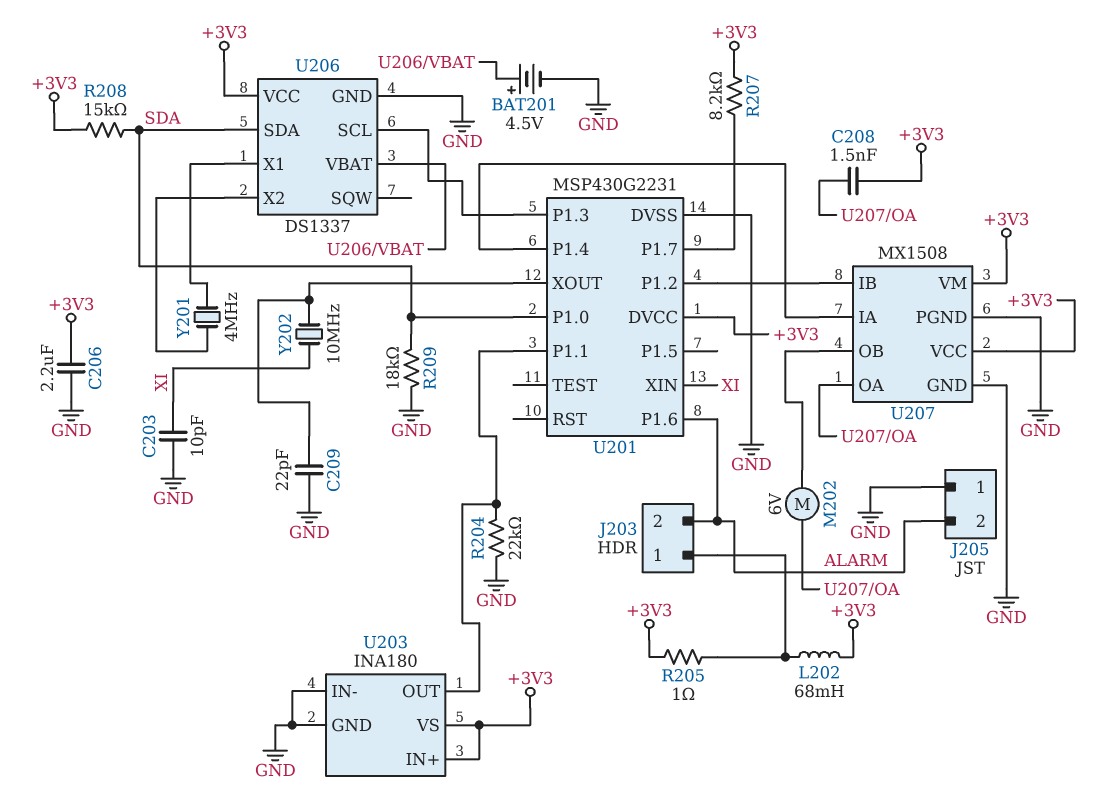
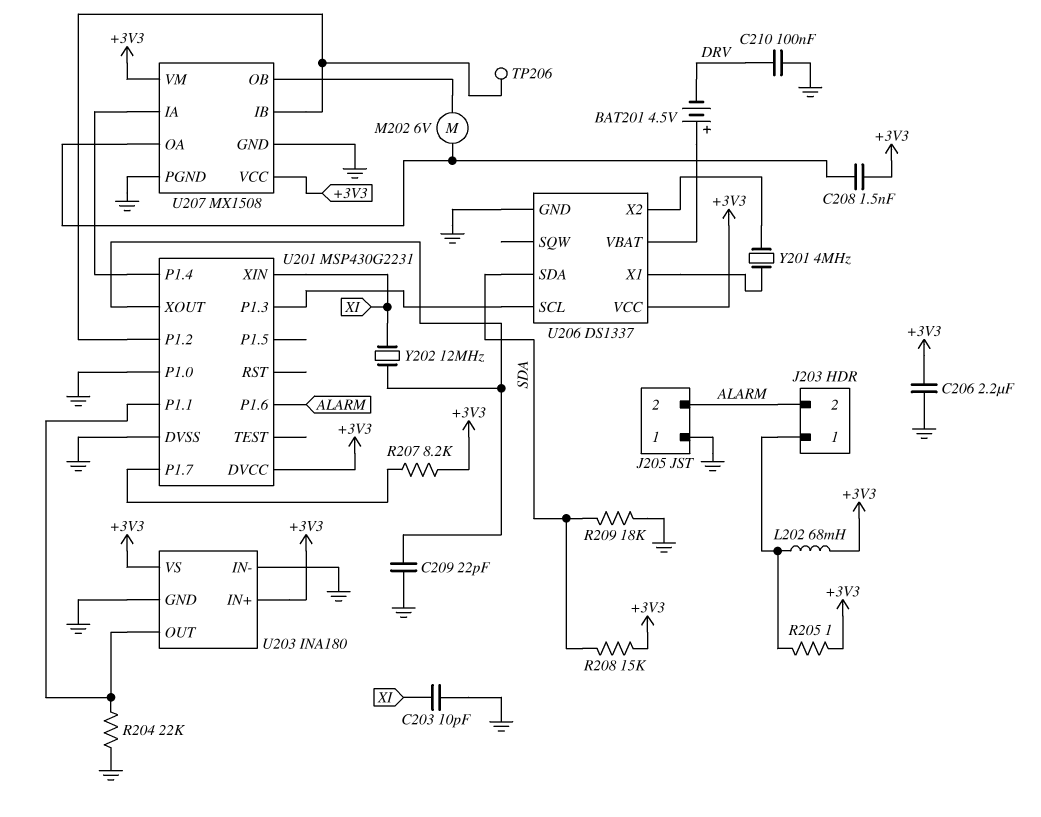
BAT201: 4.5V (plus U206/VBAT, minus GND) -> 4.5V (plus U206/VBAT, minus DRV)
C210: none -> 100nF (DRV, GND)
TP206: none -> test point (U201/P1.2)
U201 pin P1.0: SDA -> GND
Y202: 10MHz (U201/XOUT, XI) -> 12MHz (U201/XOUT, XI)

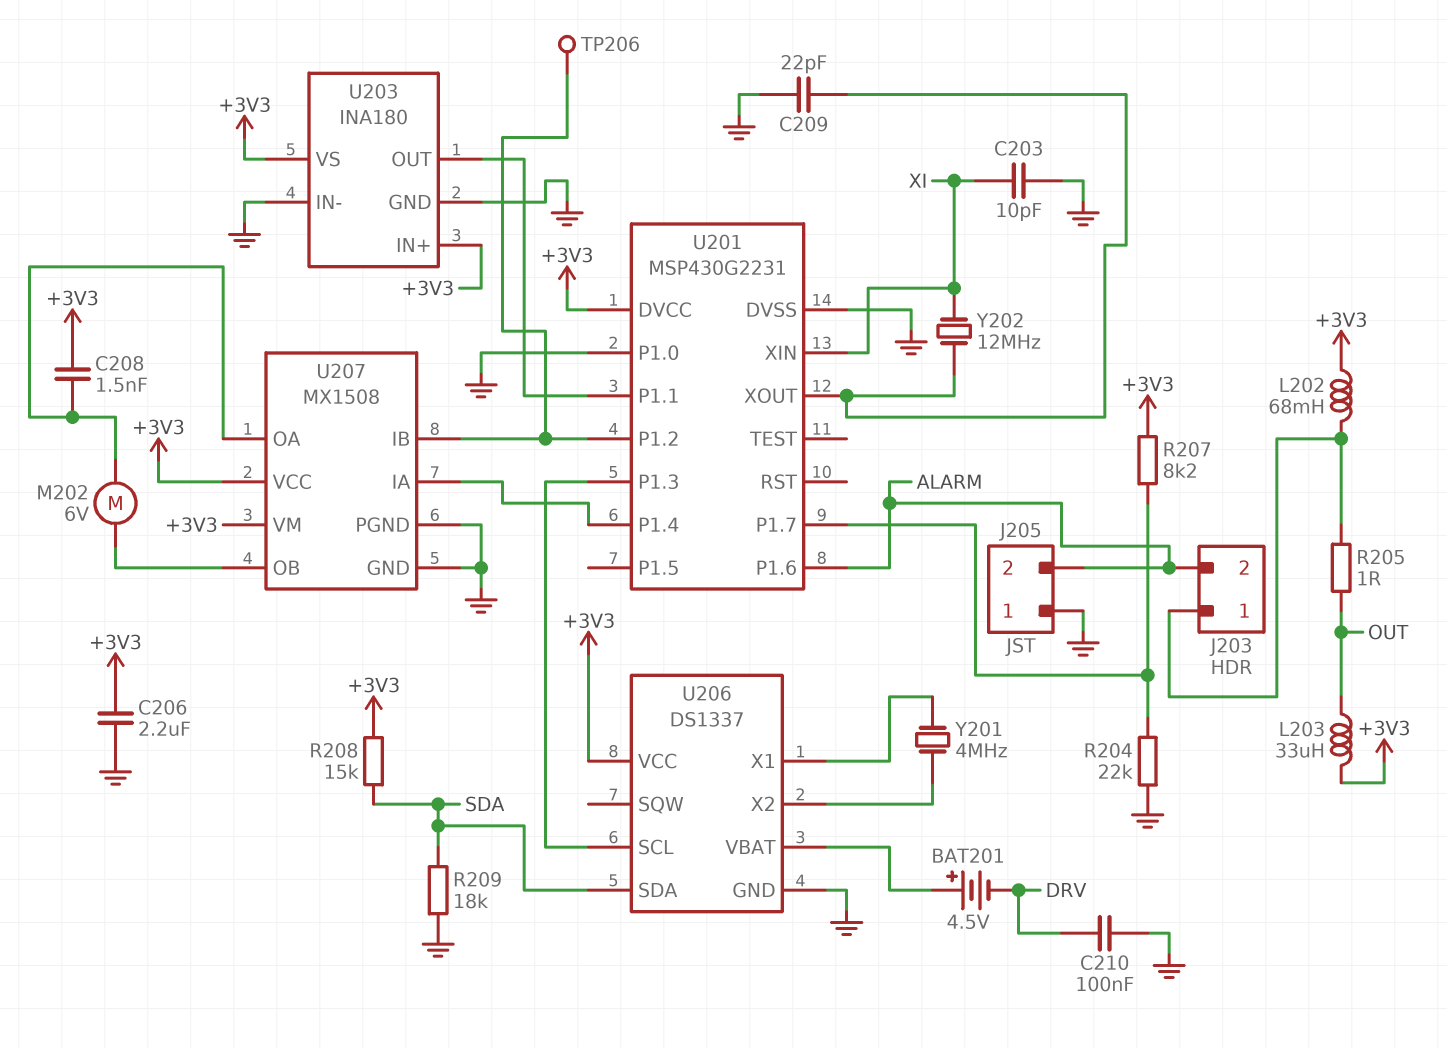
L203: none -> 33uH (+3V3, OUT)
R204: 22k (GND, U201/P1.1) -> 22k (GND, U201/P1.7)
R205: 1 (+3V3, J203/1) -> 1 (J203/1, OUT)

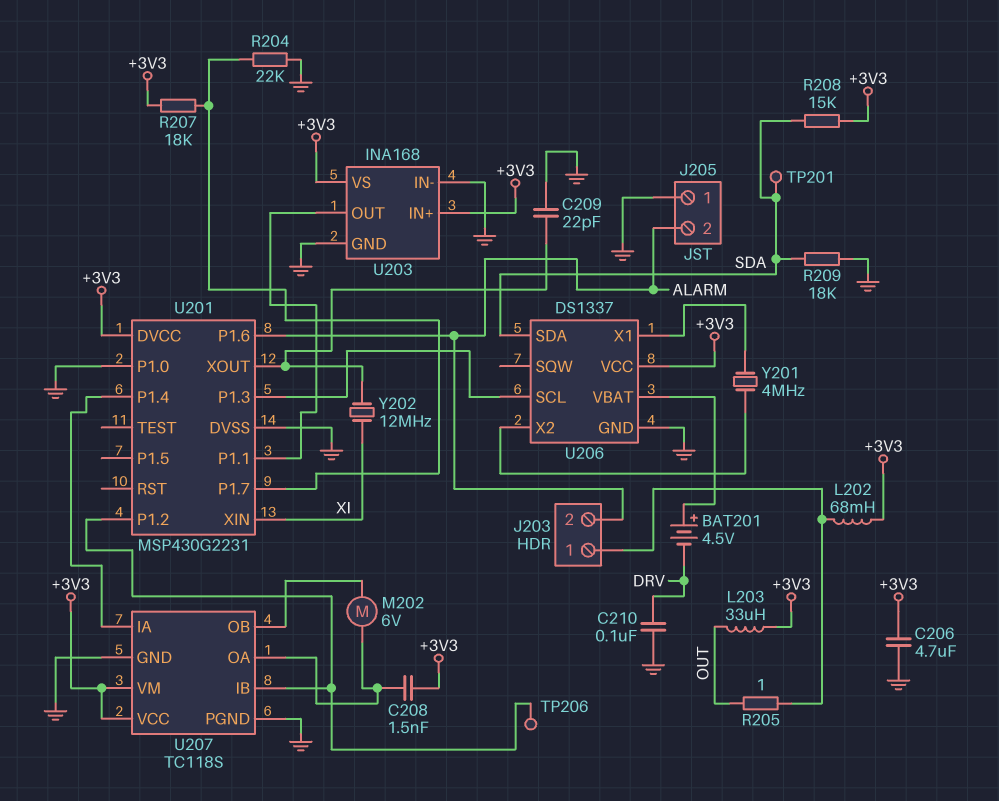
C203: 10pF (GND, XI) -> none
C206: 2.2uF (+3V3, GND) -> 4.7uF (+3V3, GND)
R207: 8.2k (+3V3, U201/P1.7) -> 18k (+3V3, U201/P1.7)
TP201: none -> test point (SDA)
U203: INA180 -> INA168
U207: MX1508 -> TC118S

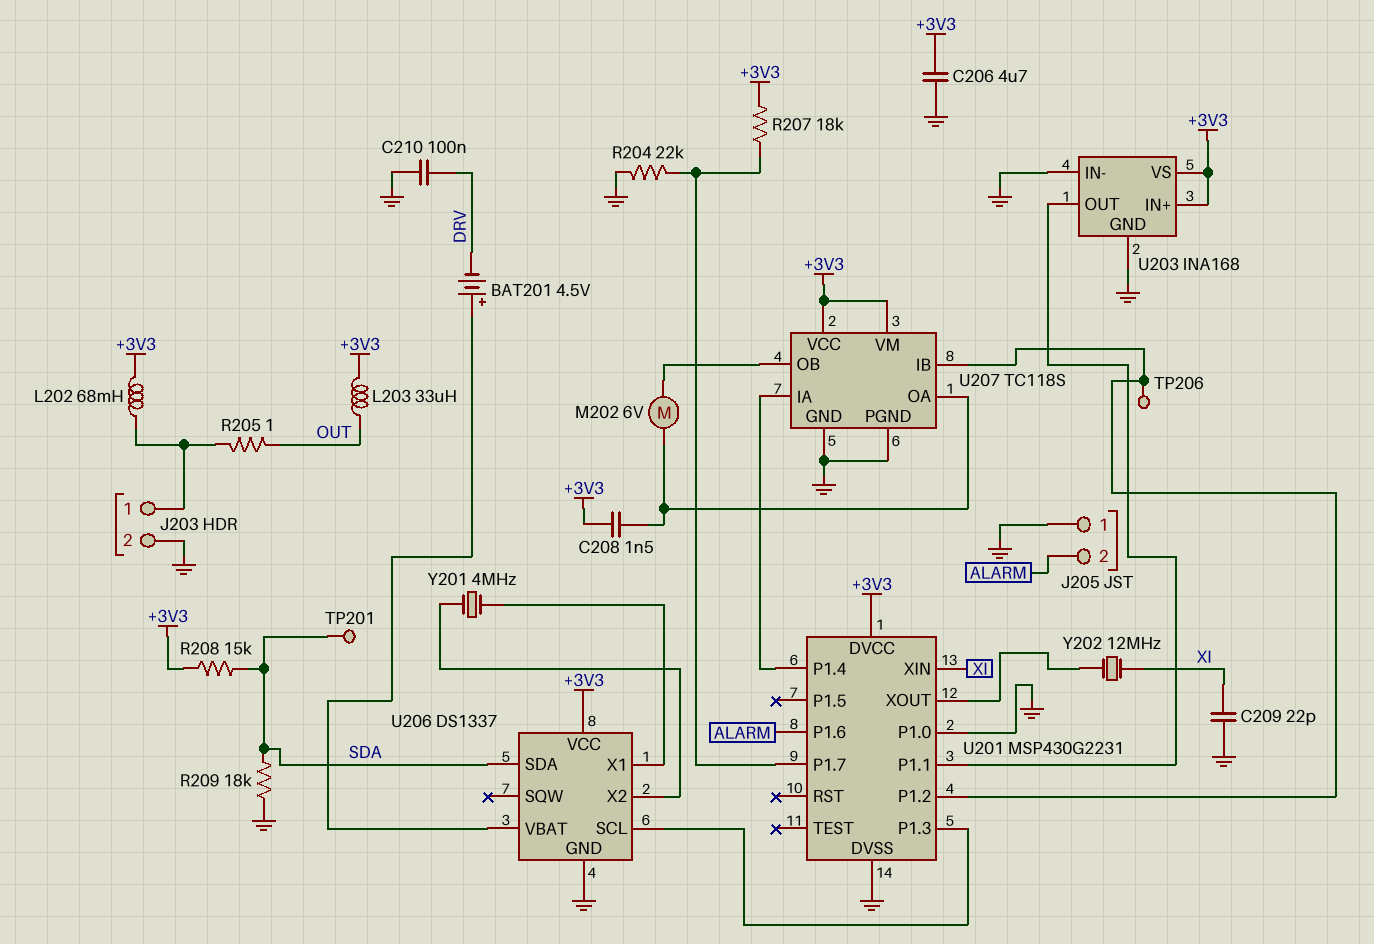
C209: 22pF (GND, U201/XOUT) -> 22pF (GND, XI)
J203 pin 2: ALARM -> GND

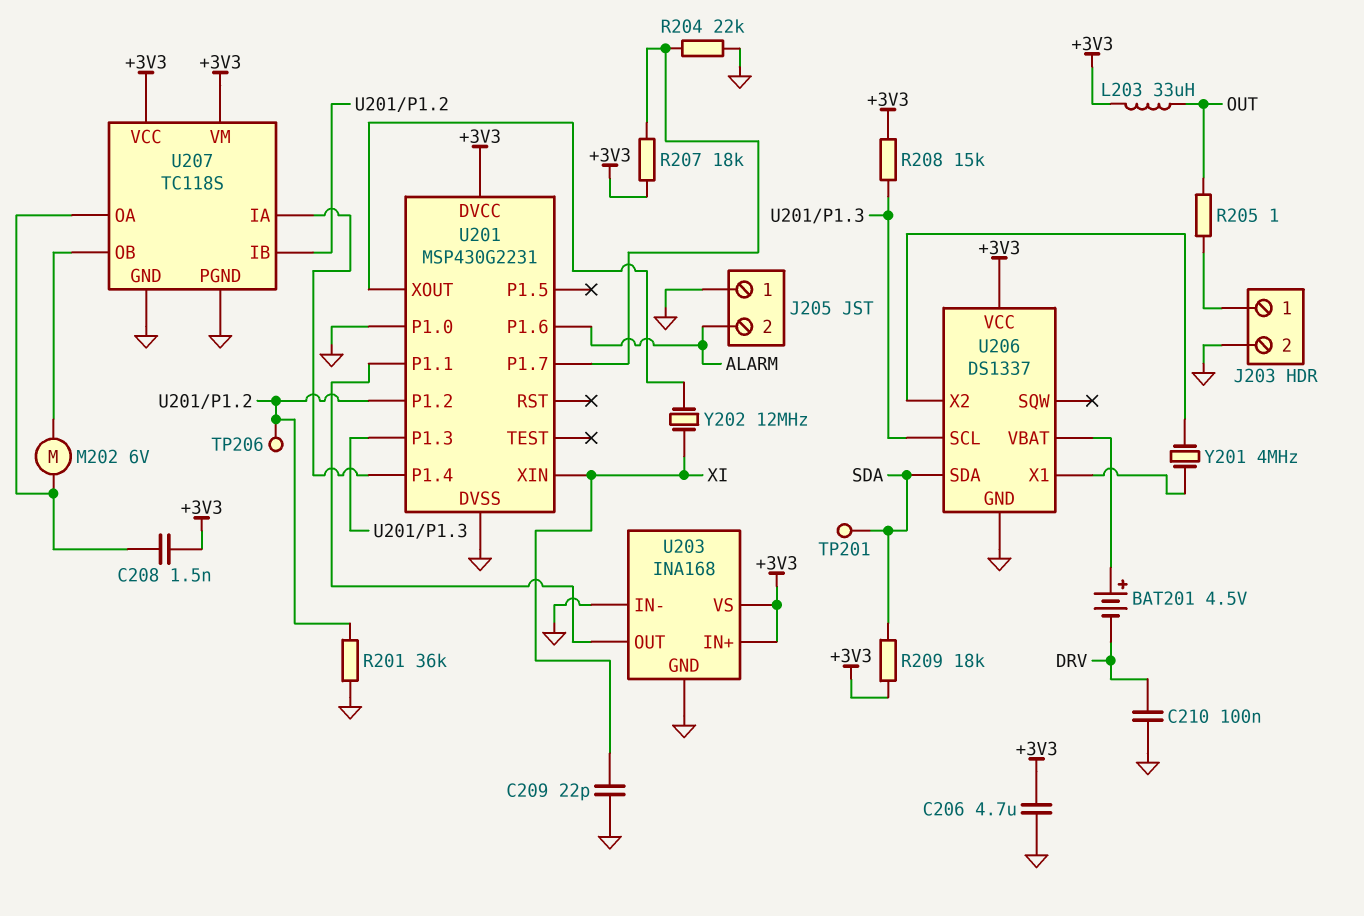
L202: 68mH (+3V3, J203/1) -> none
R201: none -> 36k (GND, U201/P1.2)
R208: 15k (+3V3, SDA) -> 15k (+3V3, U201/P1.3)
R209: 18k (GND, SDA) -> 18k (+3V3, SDA)

